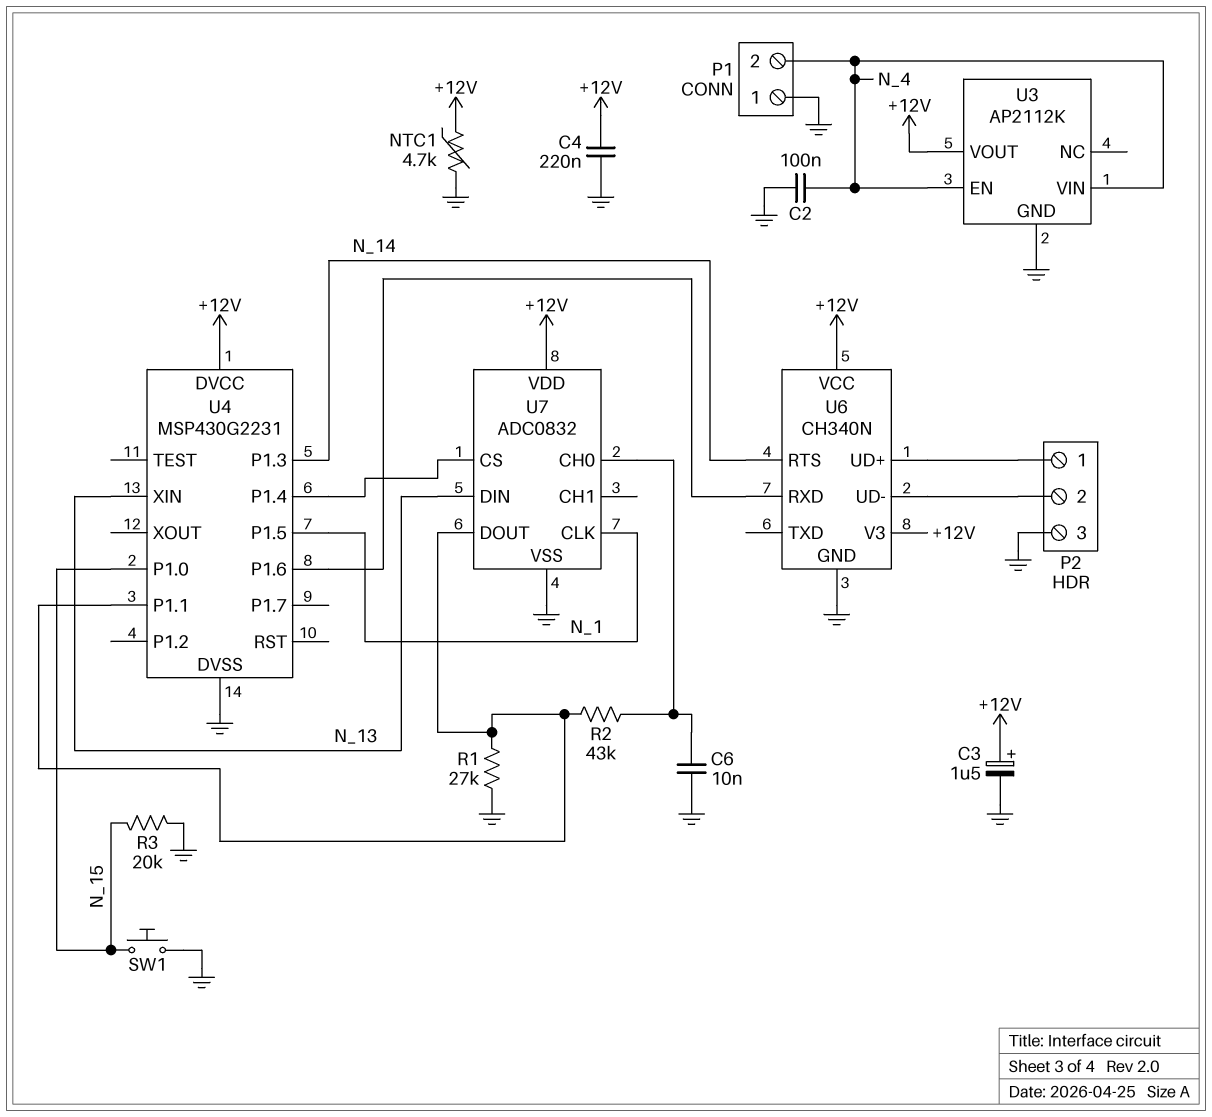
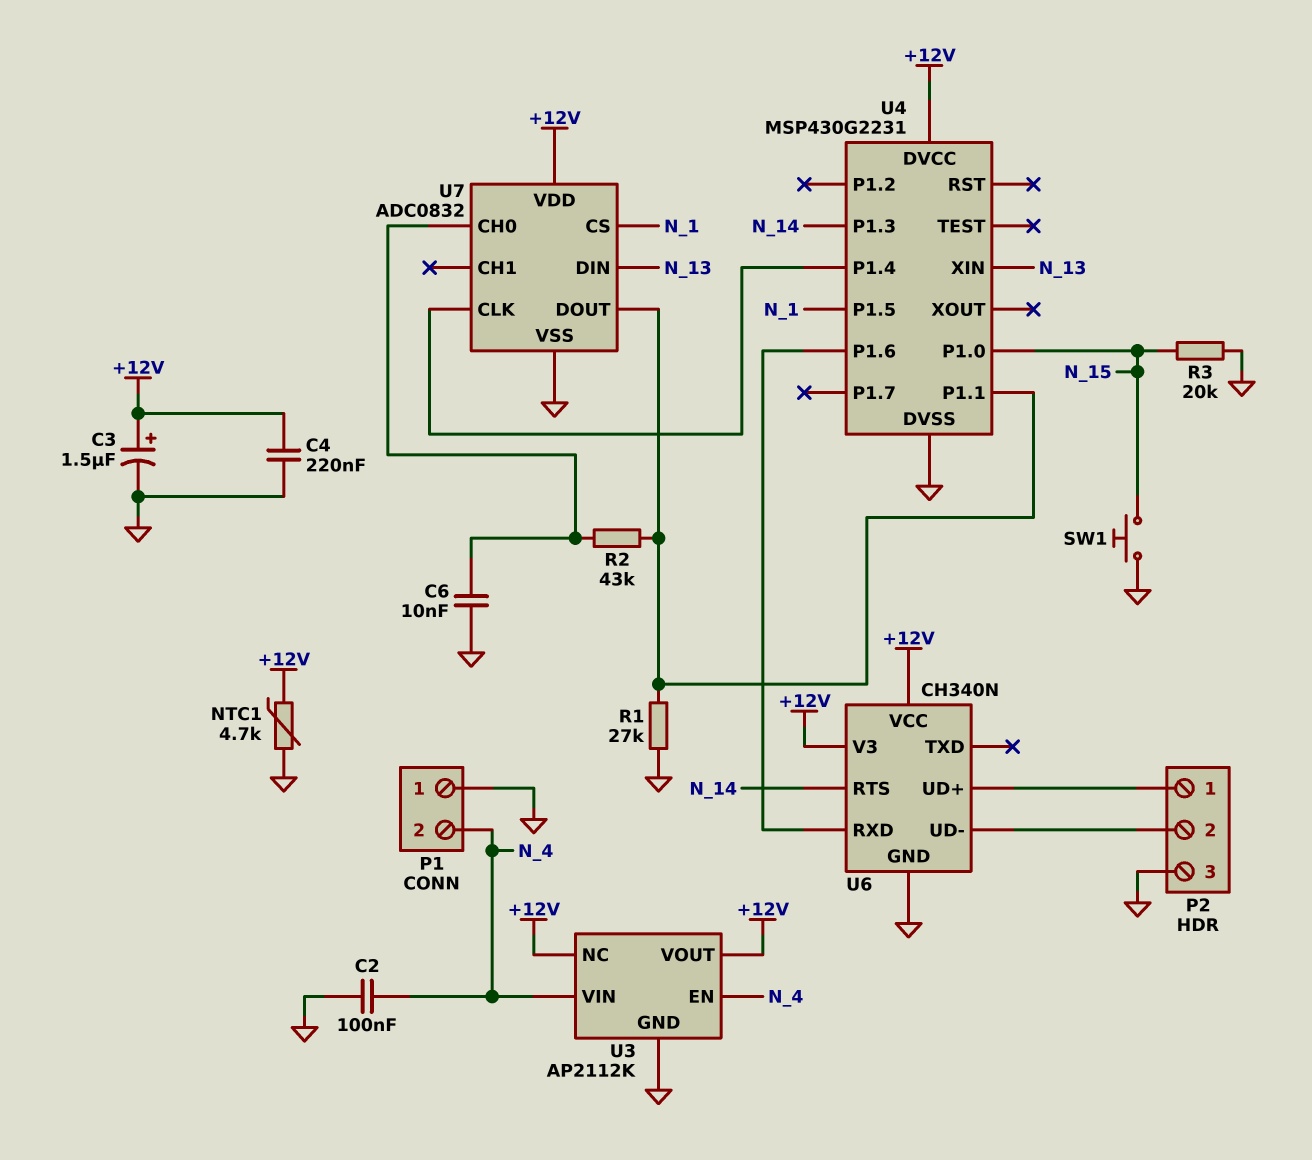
U3 pin NC: none -> +12V
U7 pin CLK: N_1 -> U4/P1.4
U7 pin CS: U4/P1.4 -> N_1

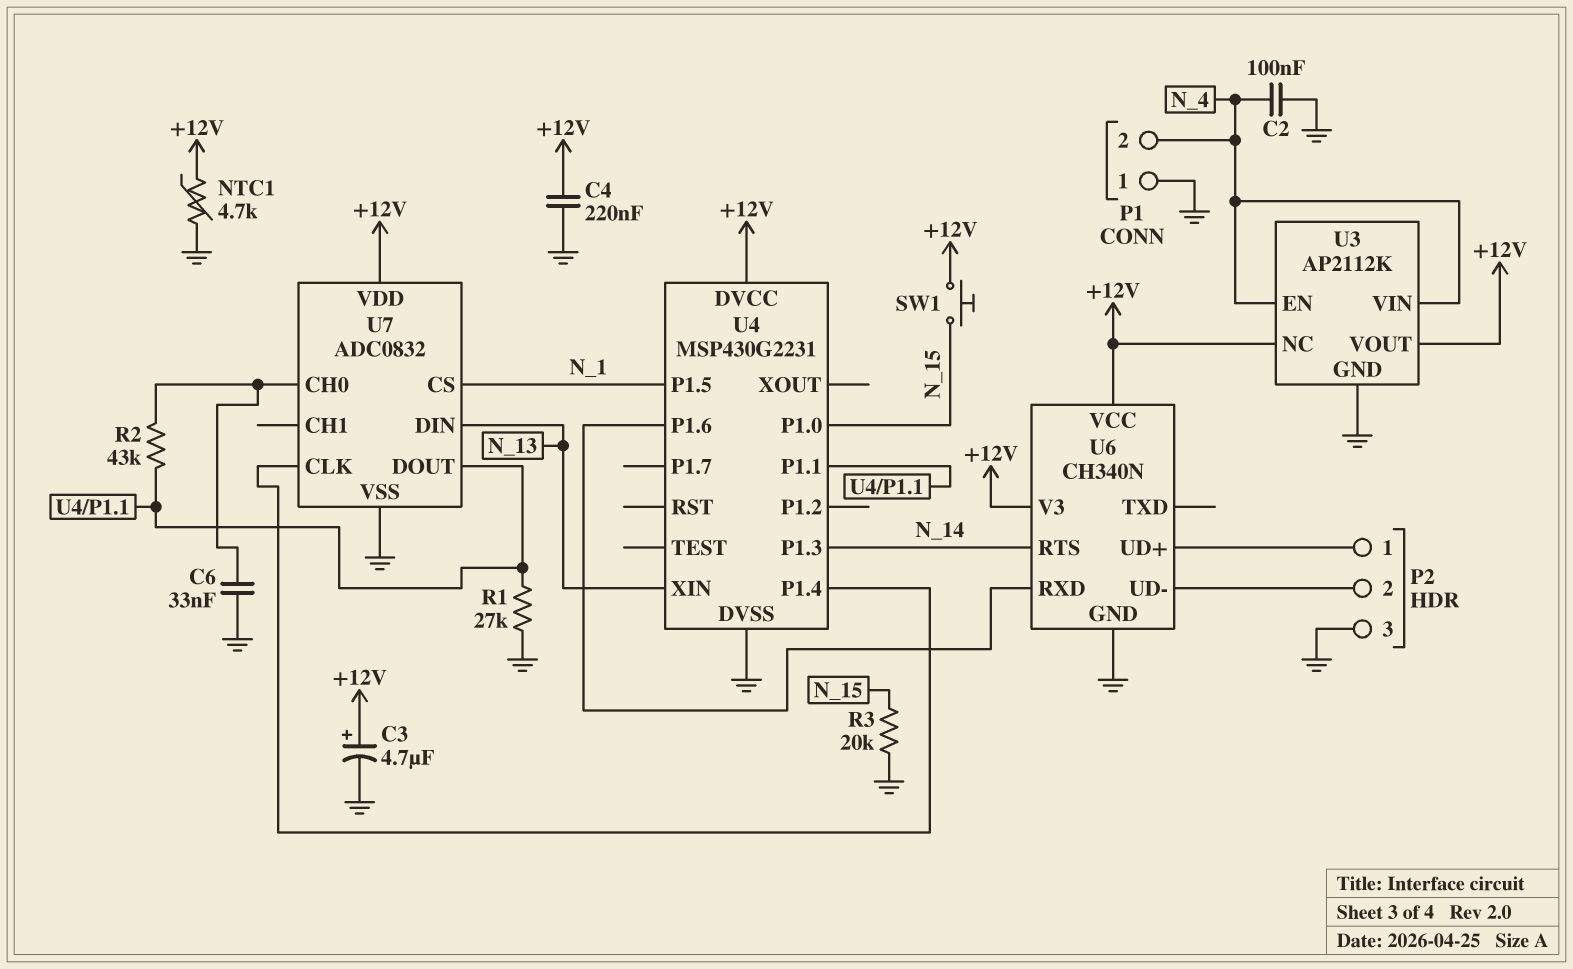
C3: 1.5uF (plus +12V, minus GND) -> 4.7uF (plus +12V, minus GND)
C6: 10nF (GND, U7/CH0) -> 33nF (GND, U7/CH0)
SW1: button (GND, N_15) -> button (+12V, N_15)

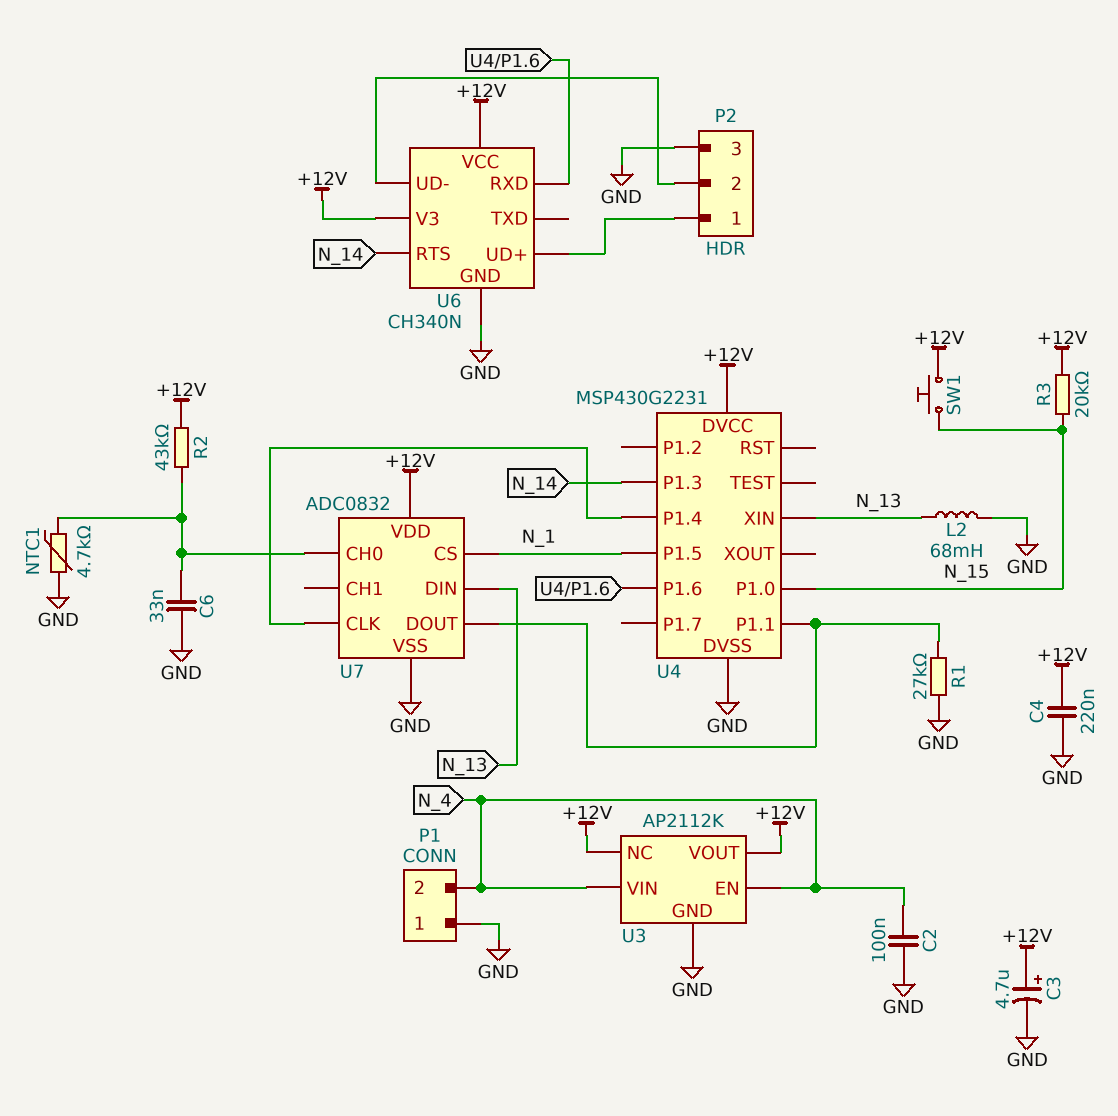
L2: none -> 68mH (GND, N_13)
NTC1: 4.7k (+12V, GND) -> 4.7k (GND, U7/CH0)
R2: 43k (U4/P1.1, U7/CH0) -> 43k (+12V, U7/CH0)
R3: 20k (GND, N_15) -> 20k (+12V, N_15)

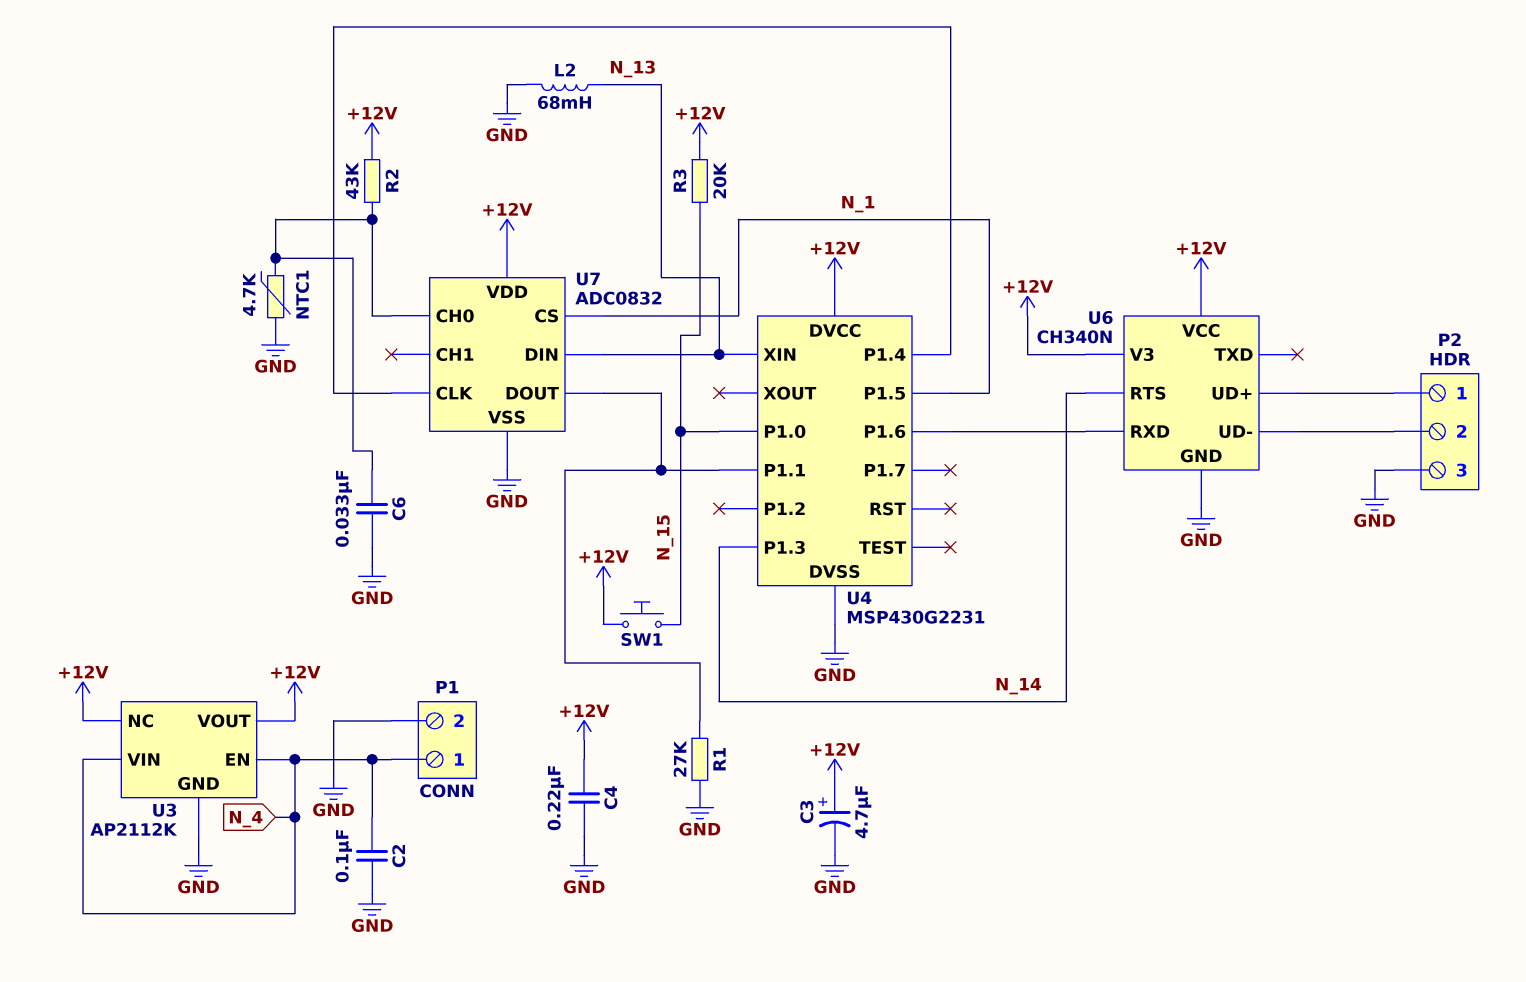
P1 pin 1: GND -> N_4
P1 pin 2: N_4 -> GND

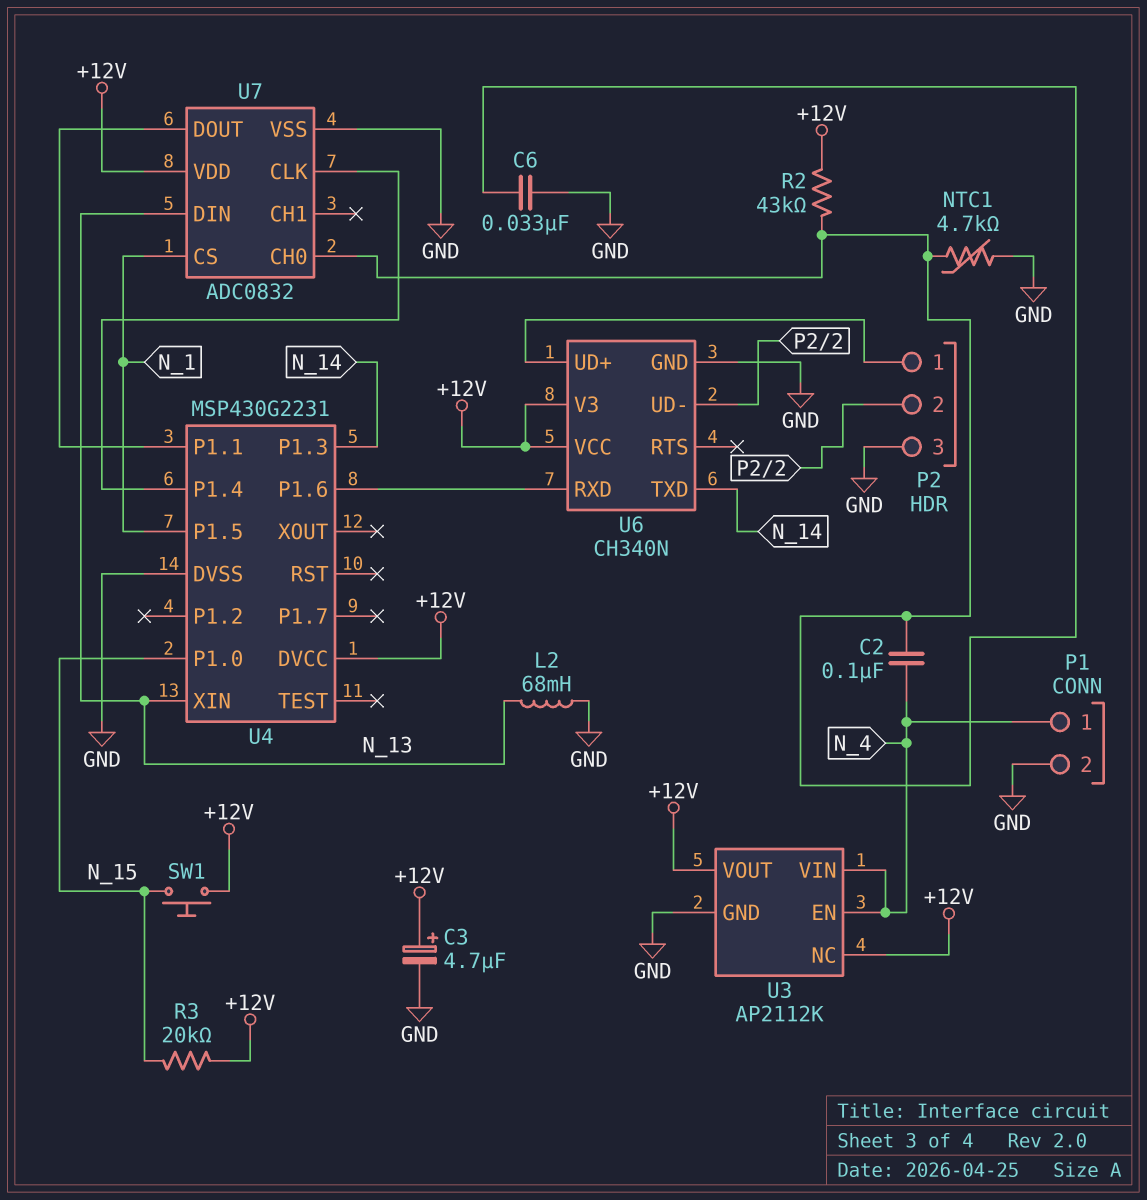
C2: 100nF (GND, N_4) -> 100nF (N_4, U7/CH0)
C4: 220nF (+12V, GND) -> none
R1: 27k (GND, U4/P1.1) -> none
U6 pin RTS: N_14 -> none
U6 pin TXD: none -> N_14

